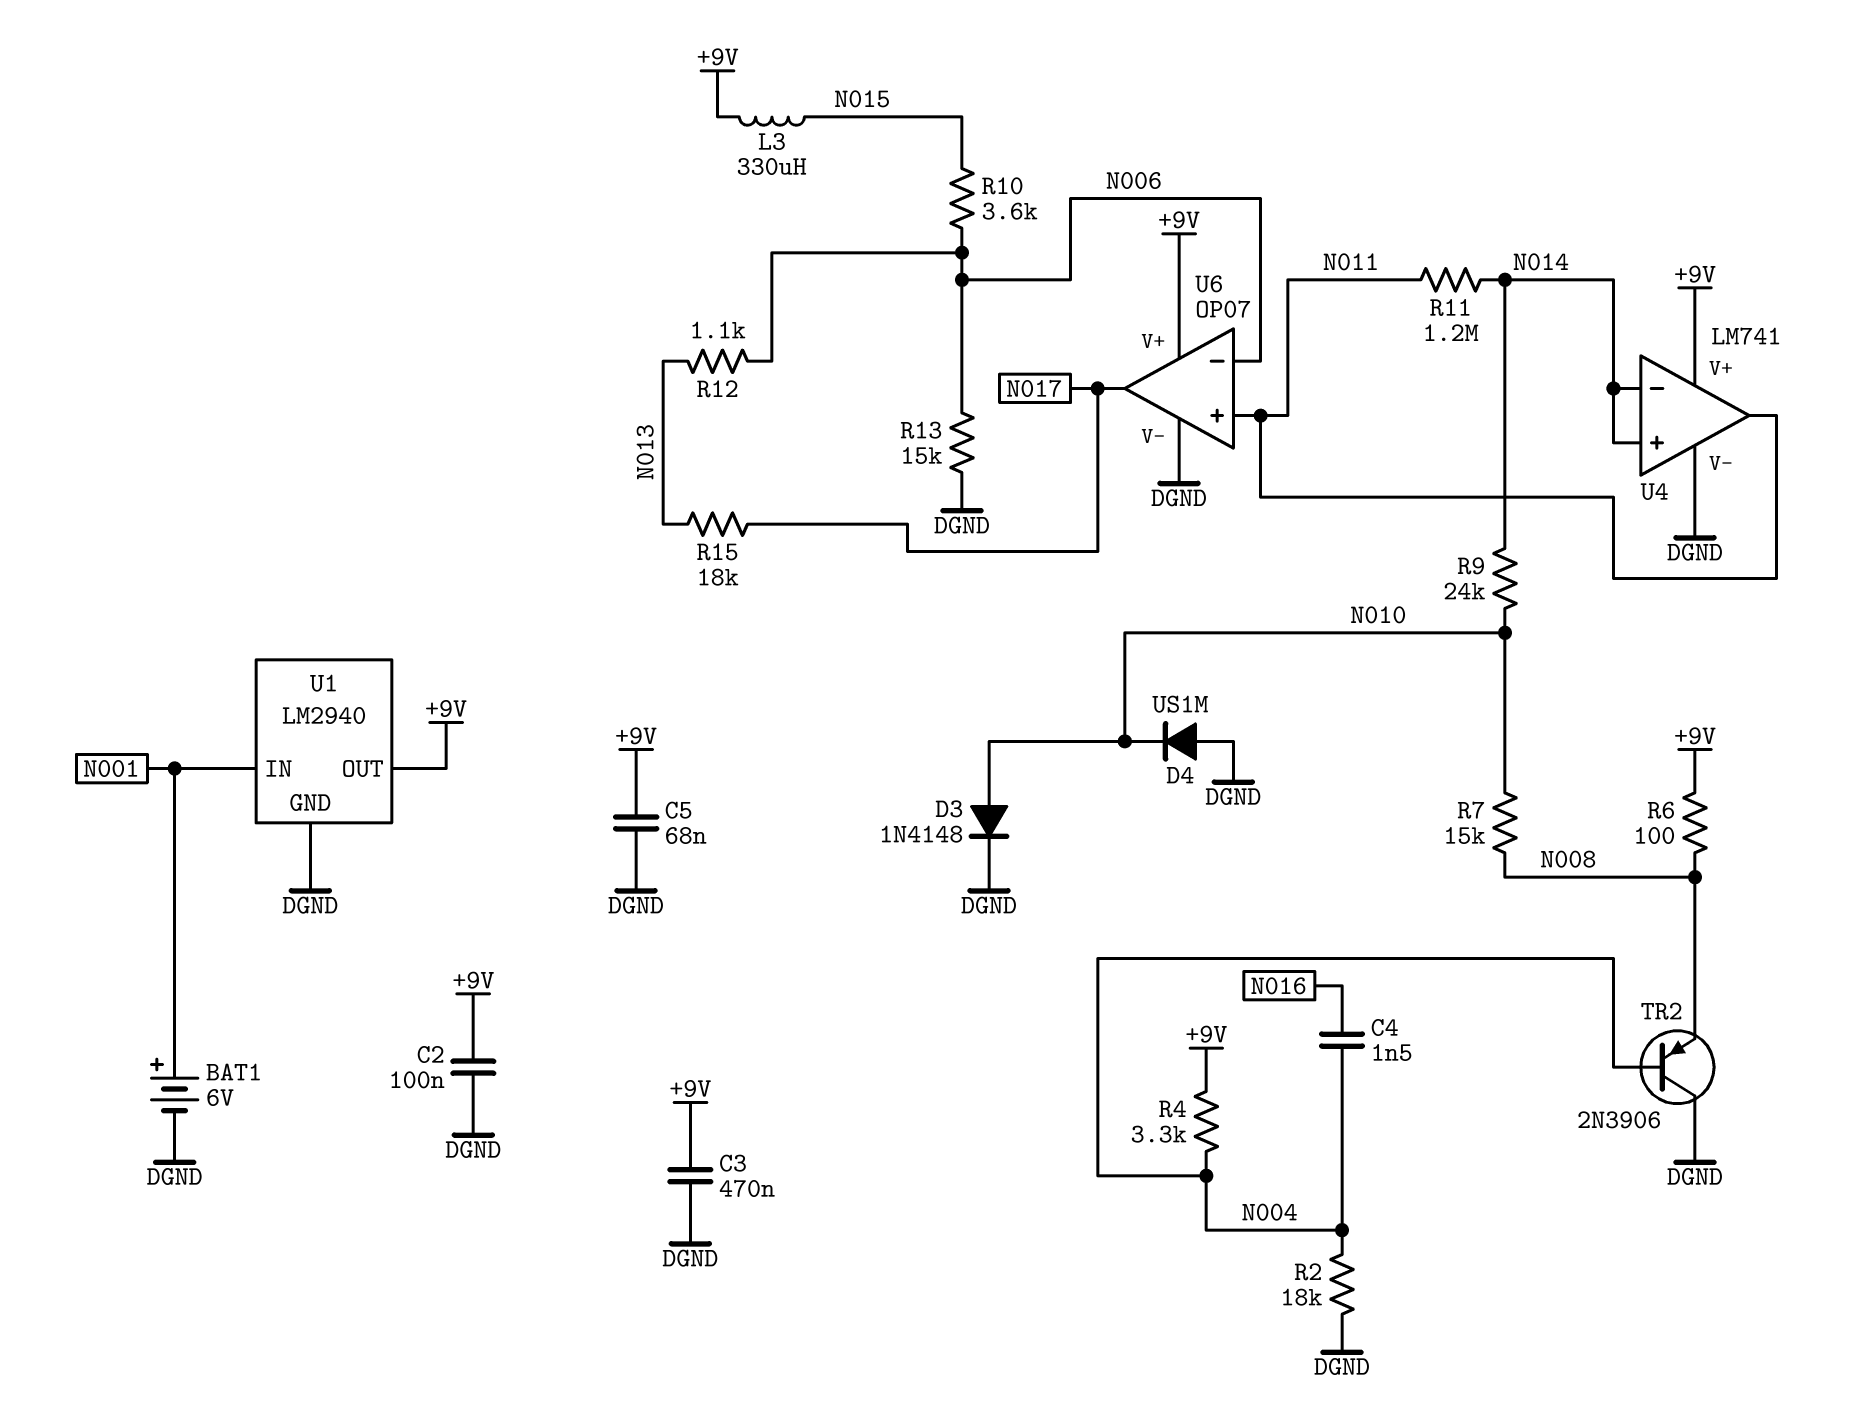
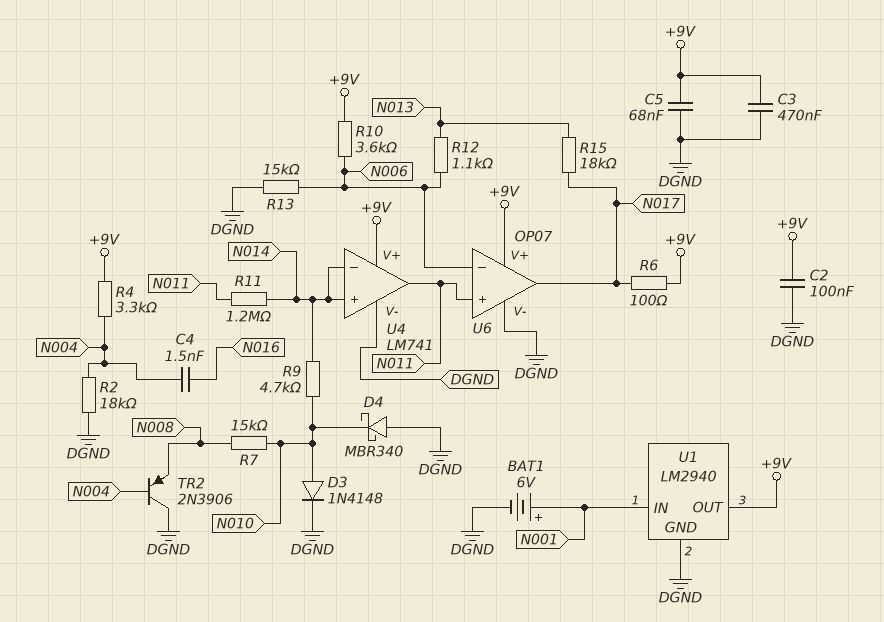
D4: diode US1M (A DGND, K N010) -> schottky MBR340 (A DGND, K N010)
L3: 330uH (+9V, N015) -> none
R6: 100 (+9V, N008) -> 100 (+9V, N017)
R9: 24k (N010, N014) -> 4.7k (N010, N014)
R10: 3.6k (N006, N015) -> 3.6k (+9V, N006)

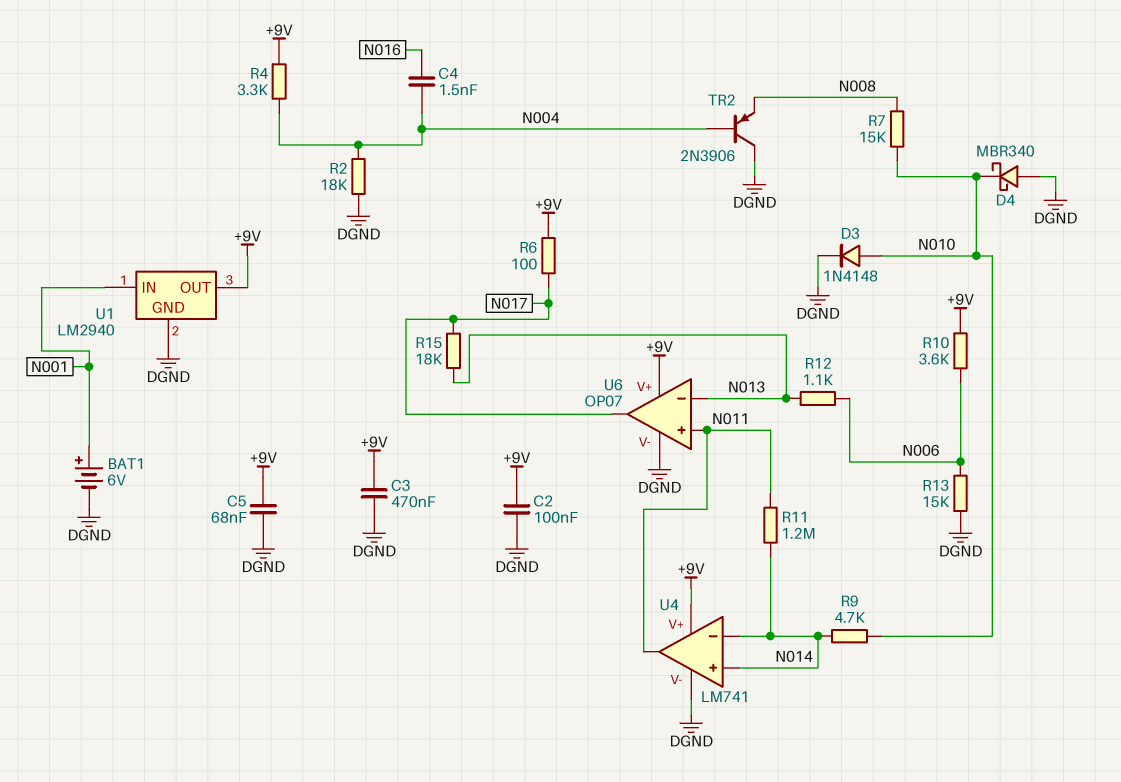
U6 pin in-: N006 -> N013

